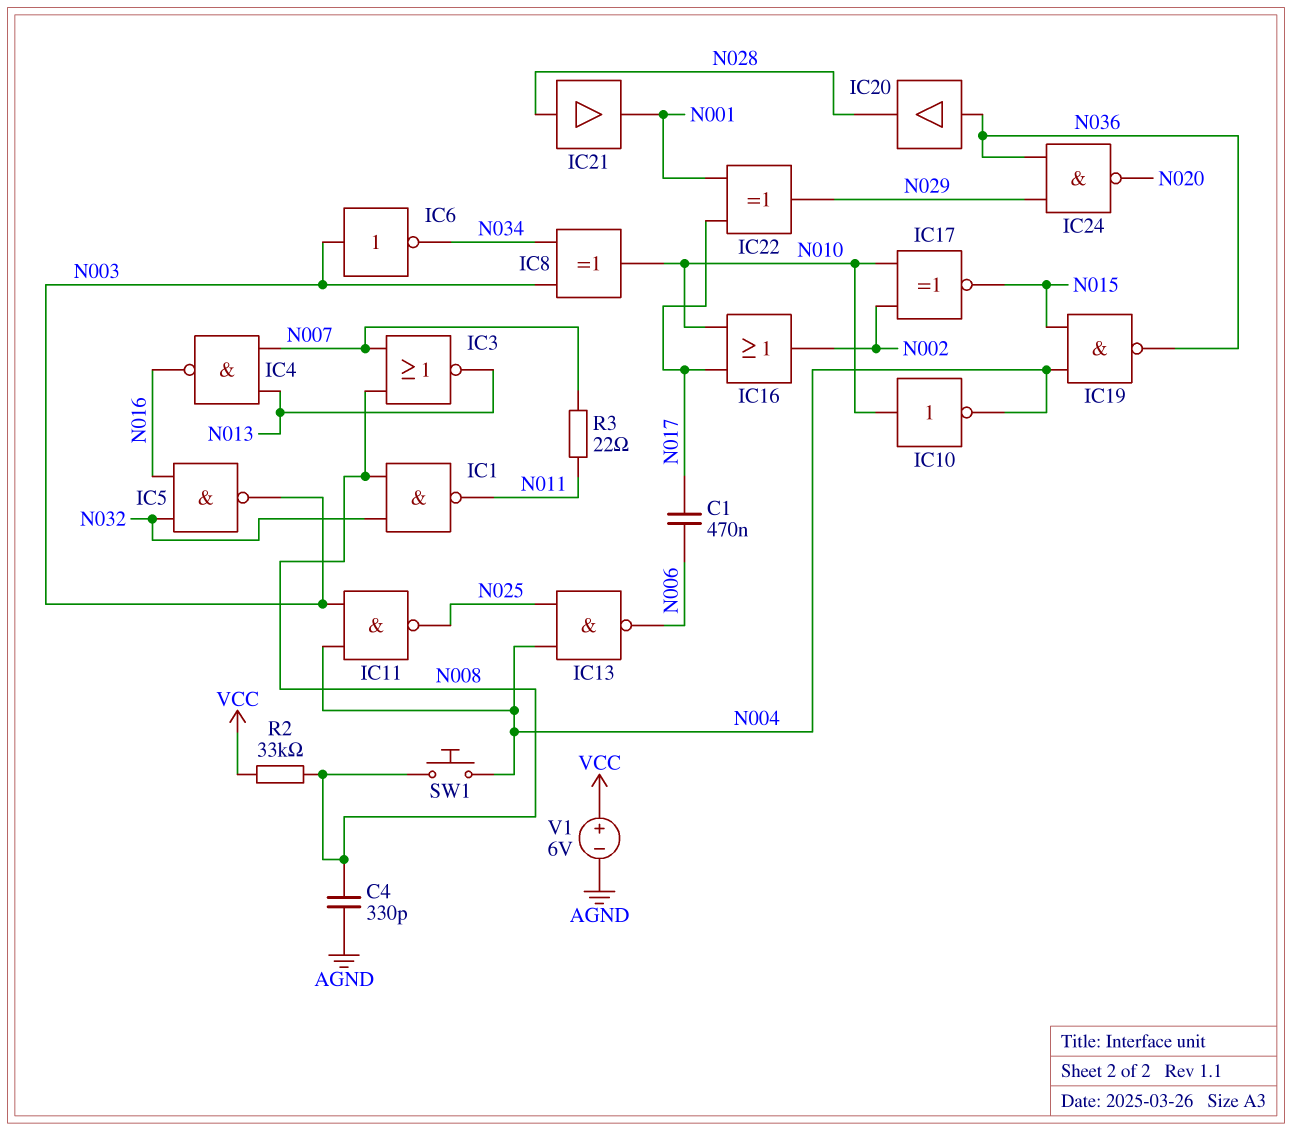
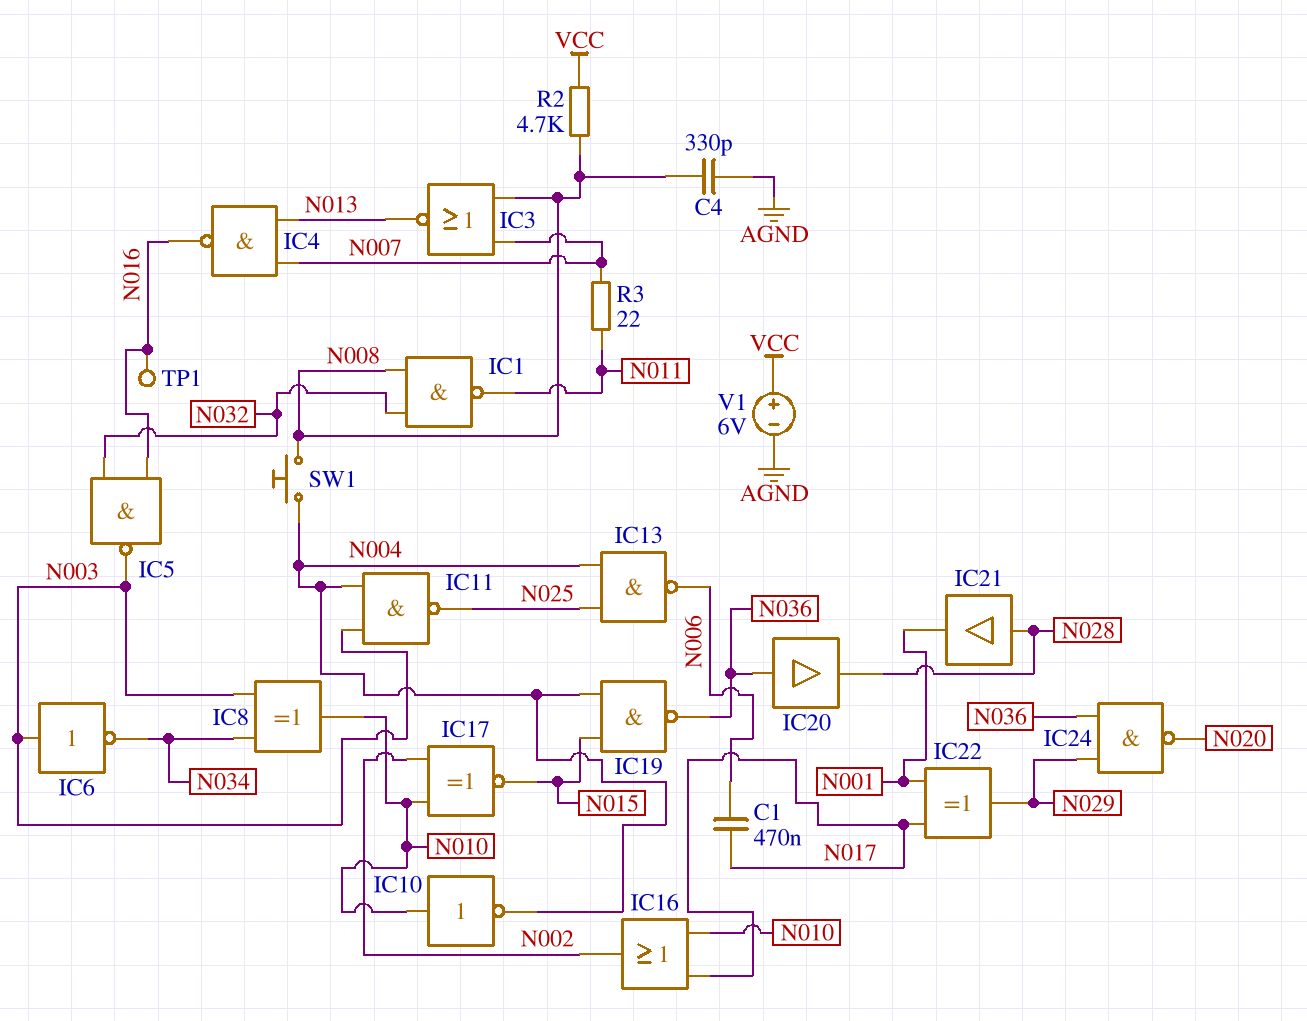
R2: 33k (N008, VCC) -> 4.7k (N008, VCC)
TP1: none -> test point (N016)

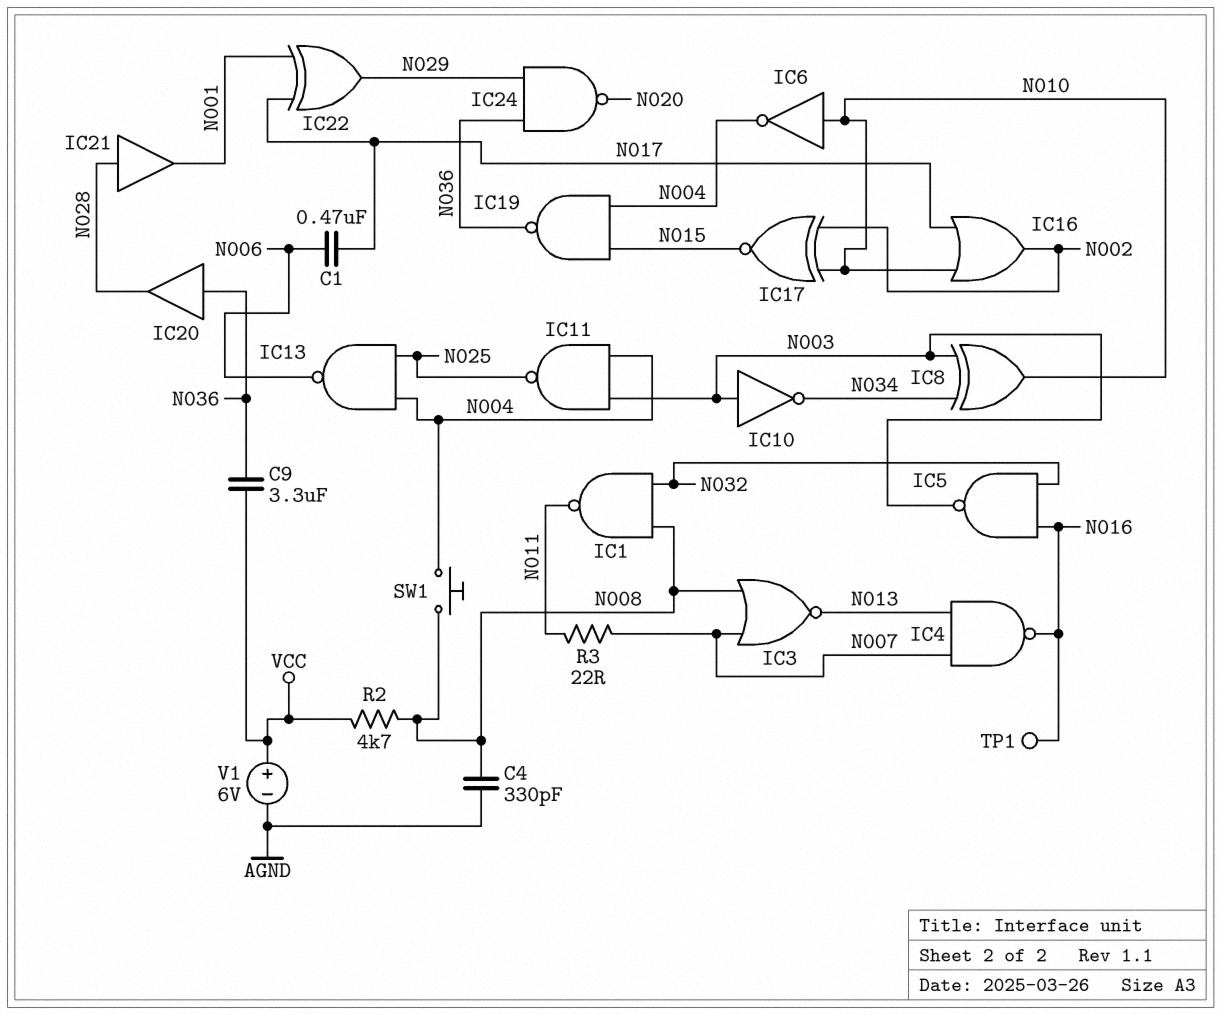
C9: none -> 3.3uF (N036, VCC)
IC6: NOT (in N003, out N034) -> NOT (in N010, out N004)
IC10: NOT (in N010, out N004) -> NOT (in N003, out N034)

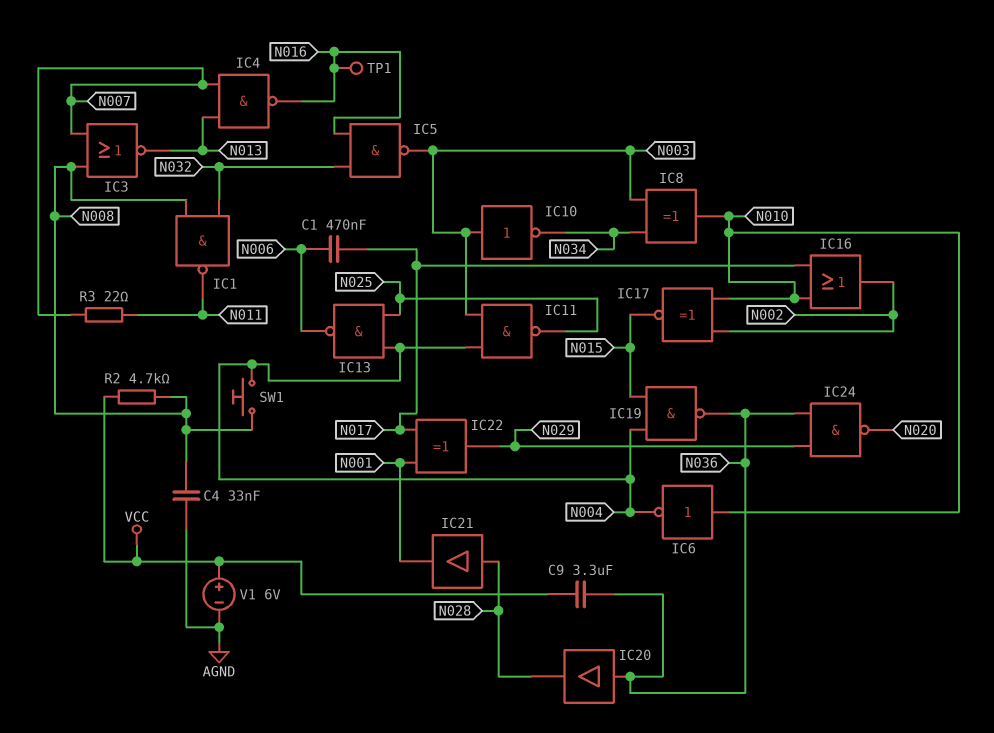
C4: 330pF (AGND, N008) -> 33nF (AGND, N008)

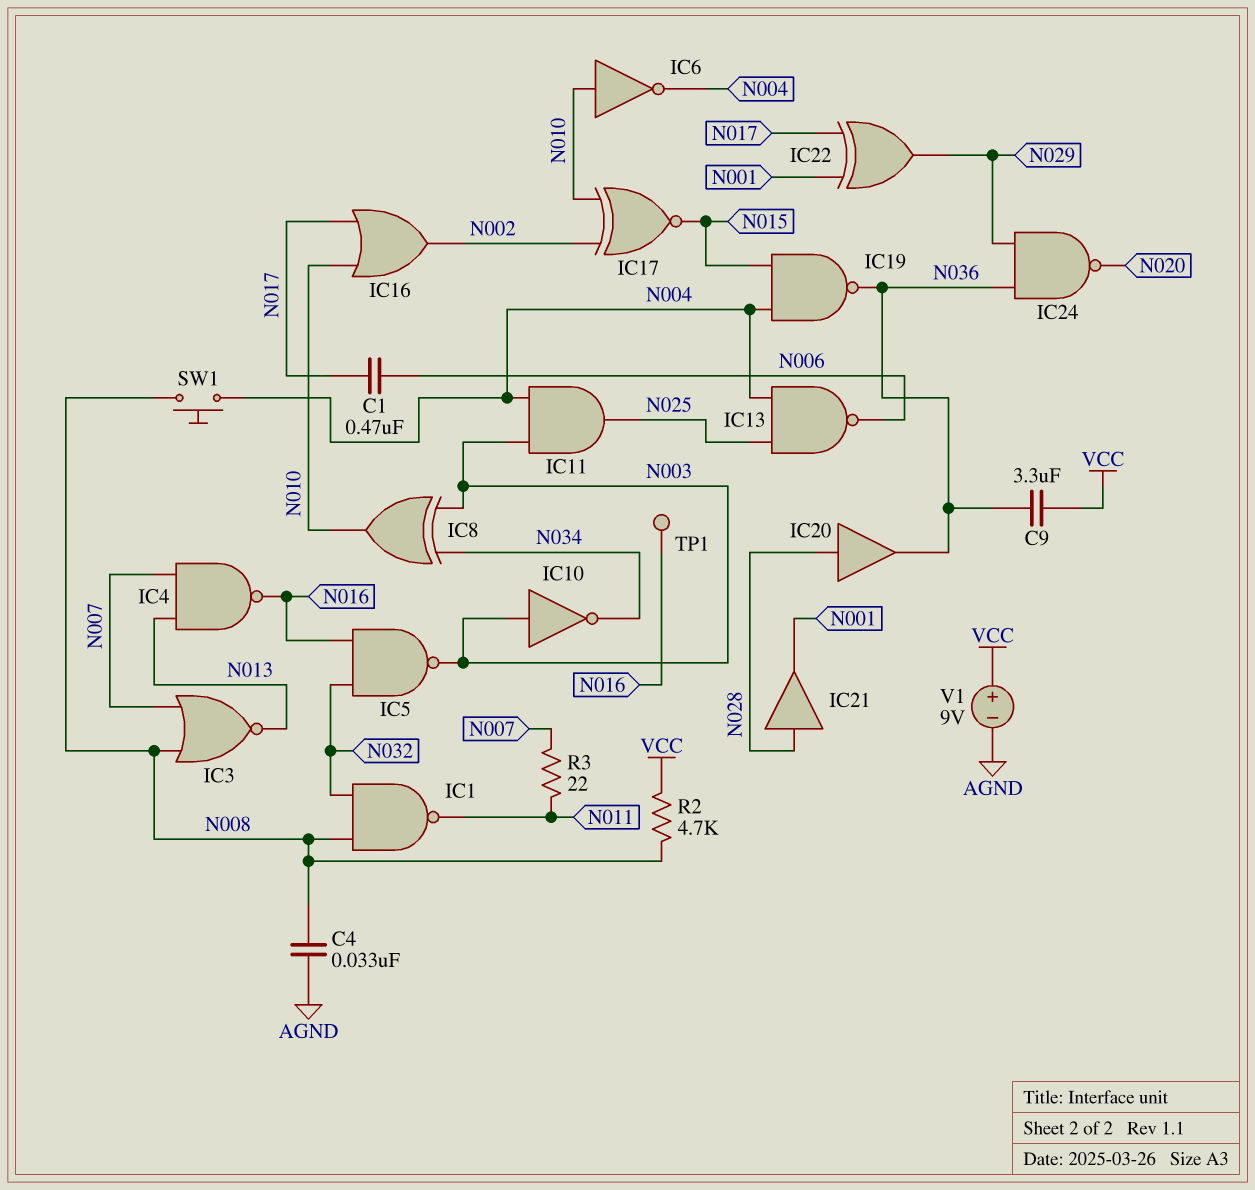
IC11: NAND (in N003, in N004, out N025) -> AND (in N003, in N004, out N025)
IC20: buffer (in N036, out N028) -> buffer (in N028, out N036)
V1: 6V (plus VCC, minus AGND) -> 9V (plus VCC, minus AGND)

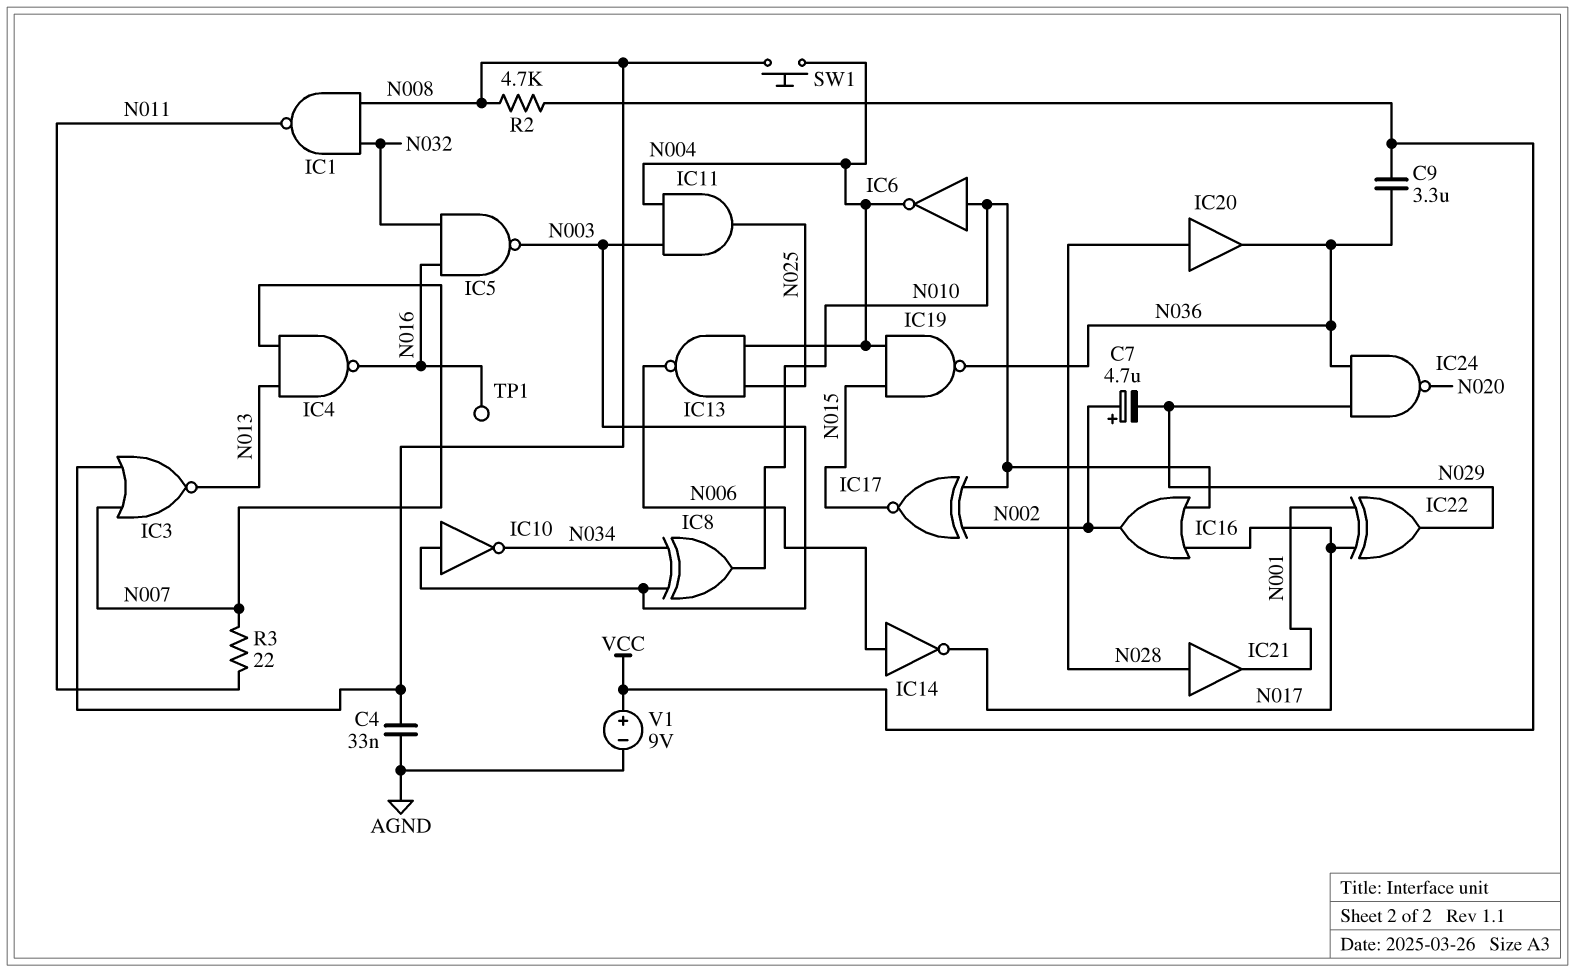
C1: 470nF (N006, N017) -> none
C7: none -> 4.7uF (plus N002, minus N029)
IC14: none -> NOT (in N006, out N017)

